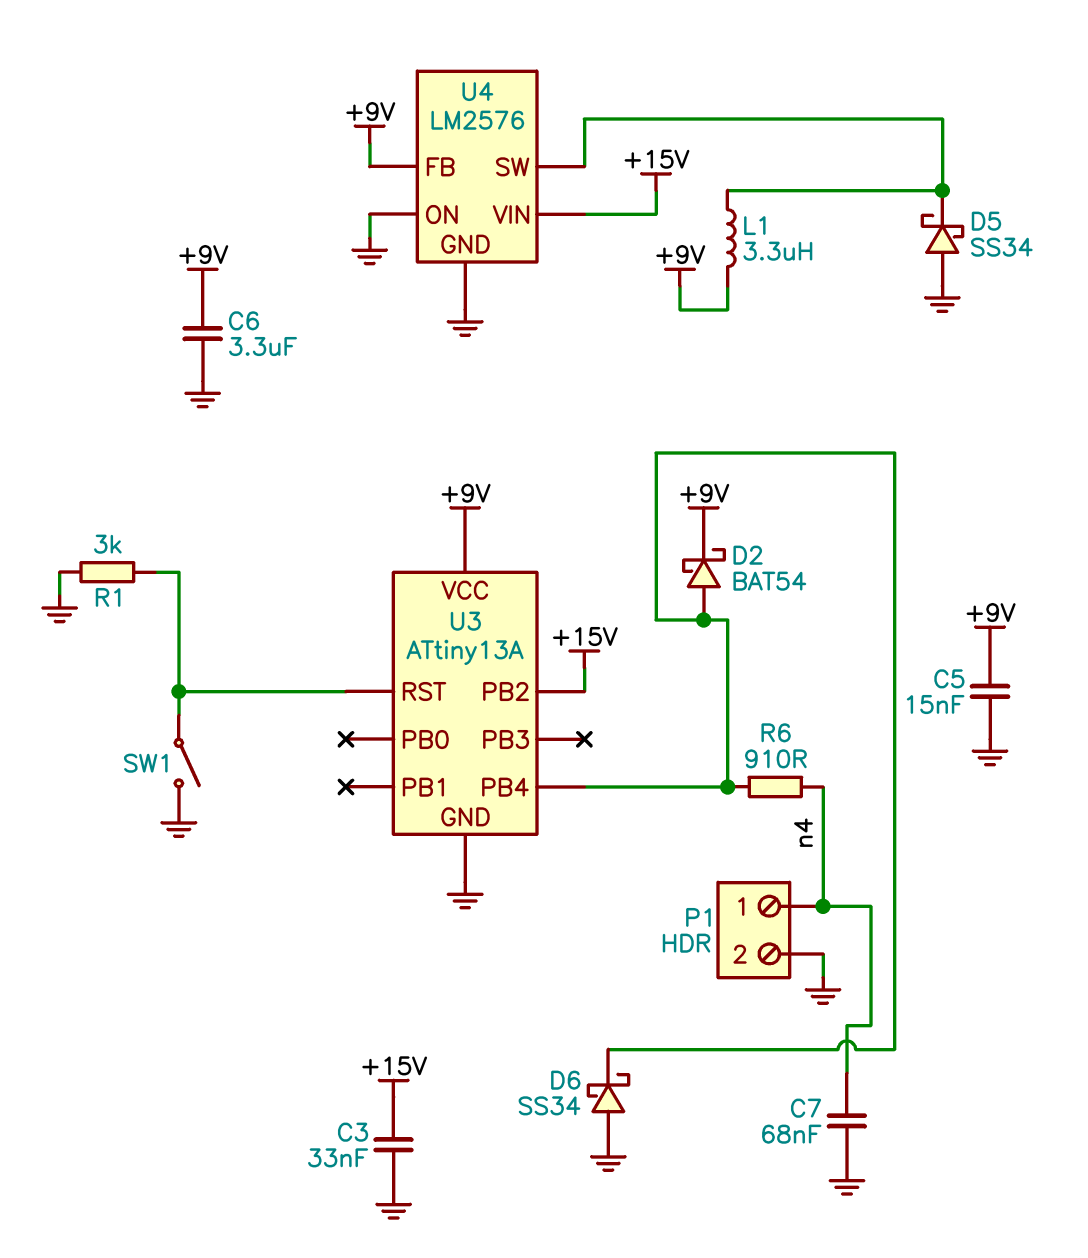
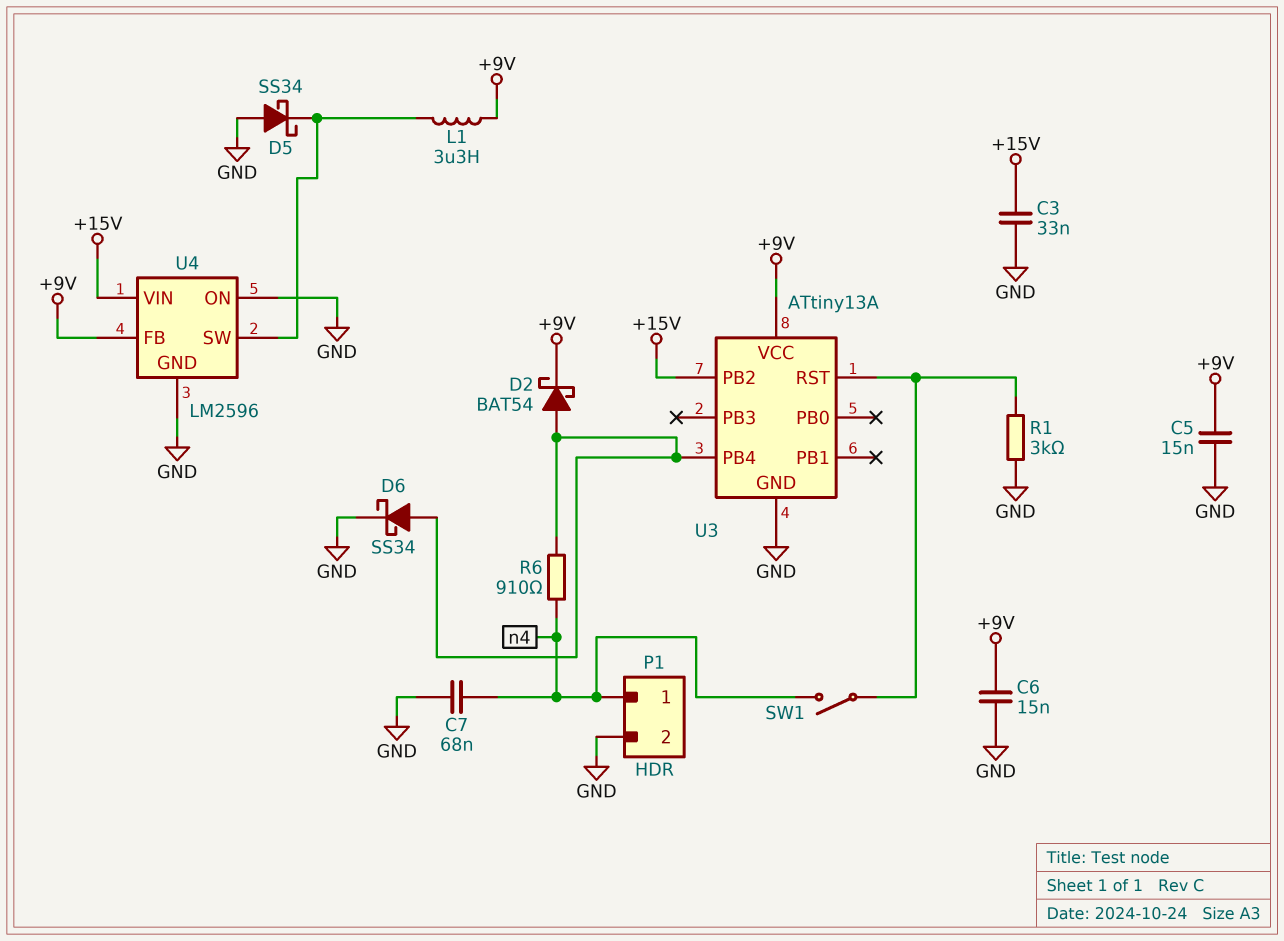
C6: 3.3uF (+9V, GND) -> 15nF (+9V, GND)
D6: schottky SS34 (A GND, K U3/PB4) -> schottky SS34 (A U3/PB4, K GND)
SW1: switch (GND, U3/RST) -> switch (U3/RST, n4)
U4: LM2576 -> LM2596

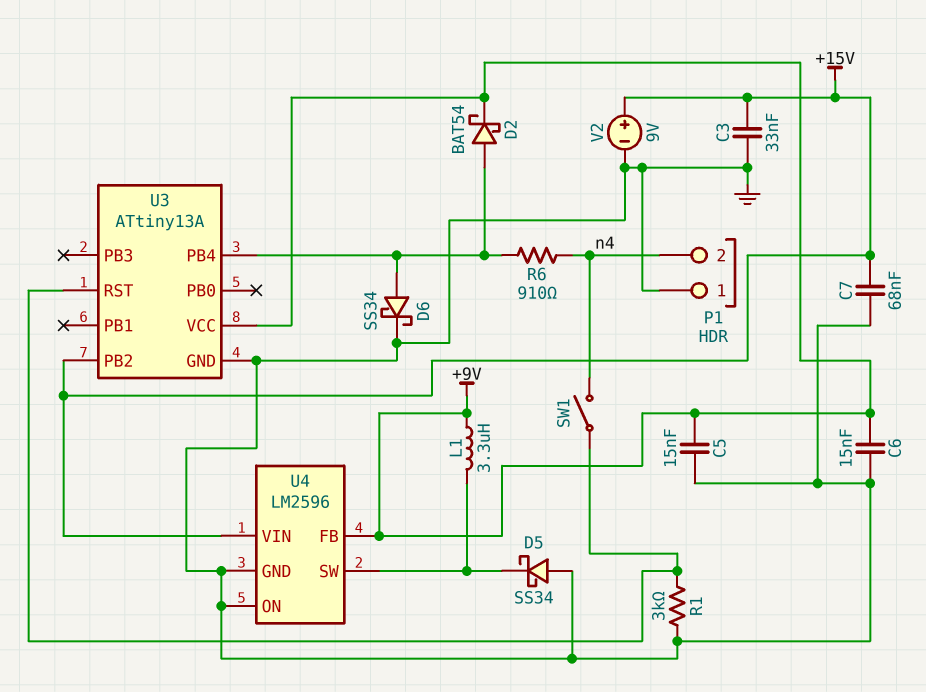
C7: 68nF (GND, n4) -> 68nF (+15V, GND)
P1 pin 1: n4 -> GND
P1 pin 2: GND -> n4
V2: none -> 9V (plus +15V, minus GND)

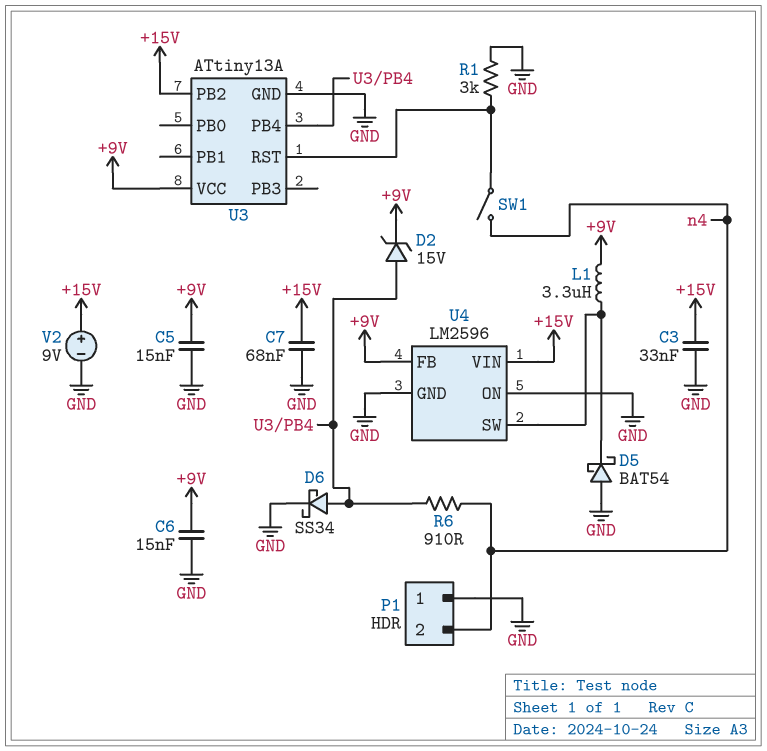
D2: schottky BAT54 (A U3/PB4, K +9V) -> zener 15V (A U3/PB4, K +9V)
D5: schottky SS34 (A GND, K U4/SW) -> schottky BAT54 (A GND, K U4/SW)

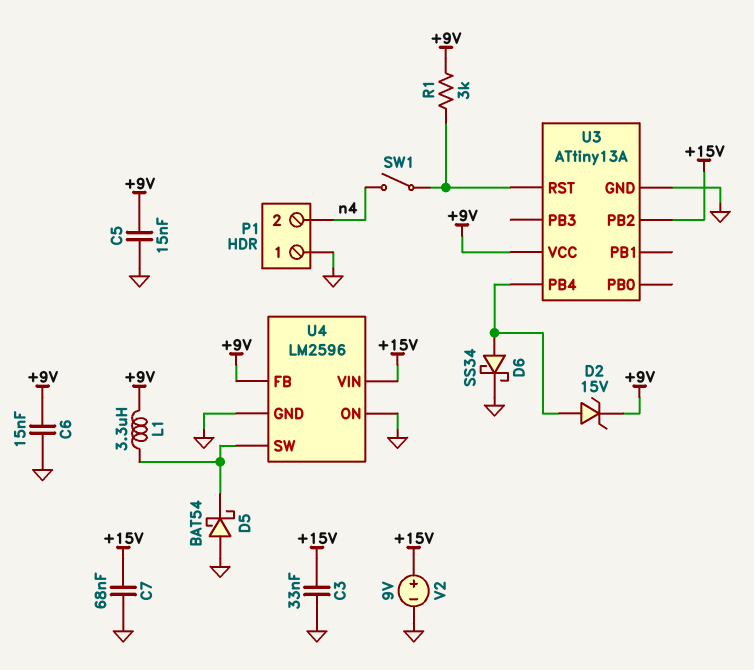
R1: 3k (GND, U3/RST) -> 3k (+9V, U3/RST)
R6: 910 (U3/PB4, n4) -> none

